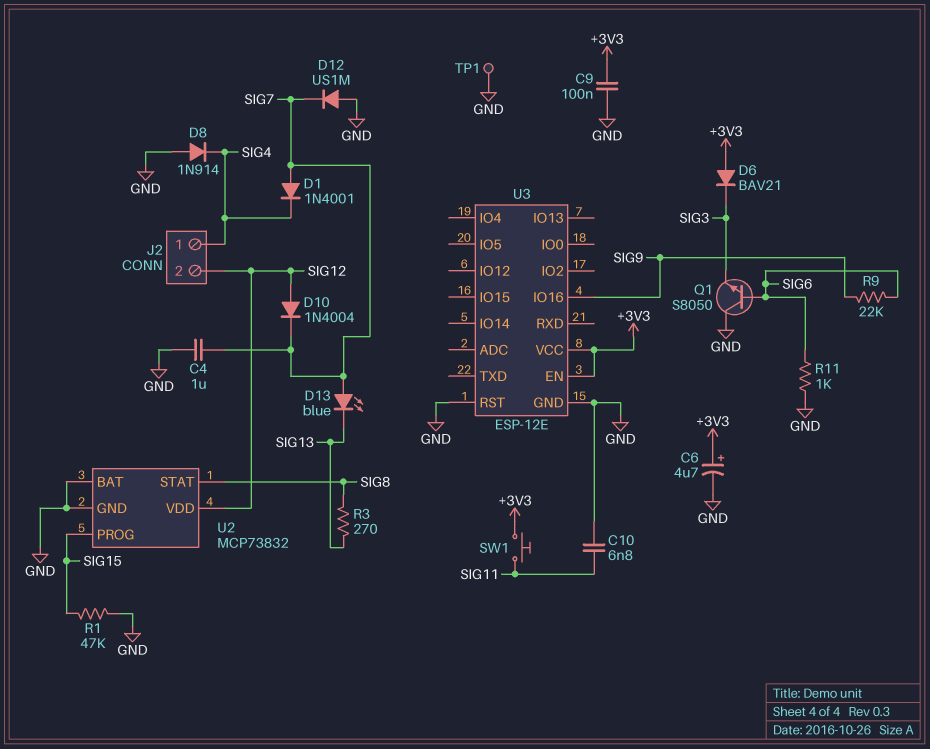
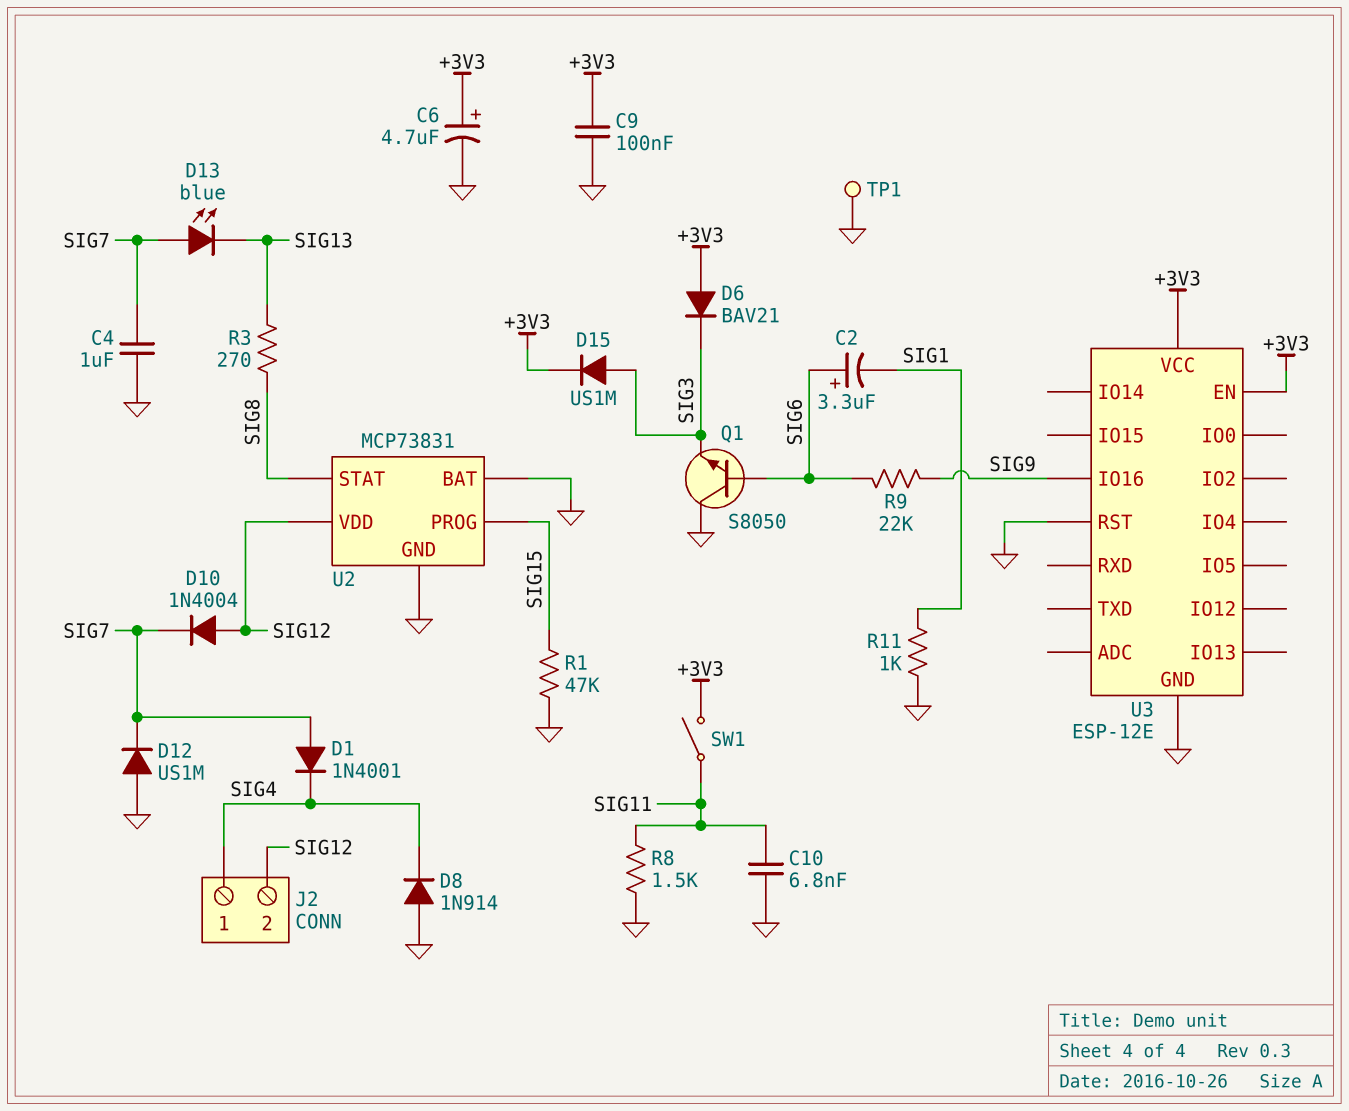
C2: none -> 3.3uF (plus SIG6, minus SIG1)
D15: none -> diode US1M (A SIG3, K +3V3)
R8: none -> 1.5k (GND, SIG11)
R11: 1k (GND, SIG6) -> 1k (GND, SIG1)
SW1: button (+3V3, SIG11) -> switch (+3V3, SIG11)
U2: MCP73832 -> MCP73831

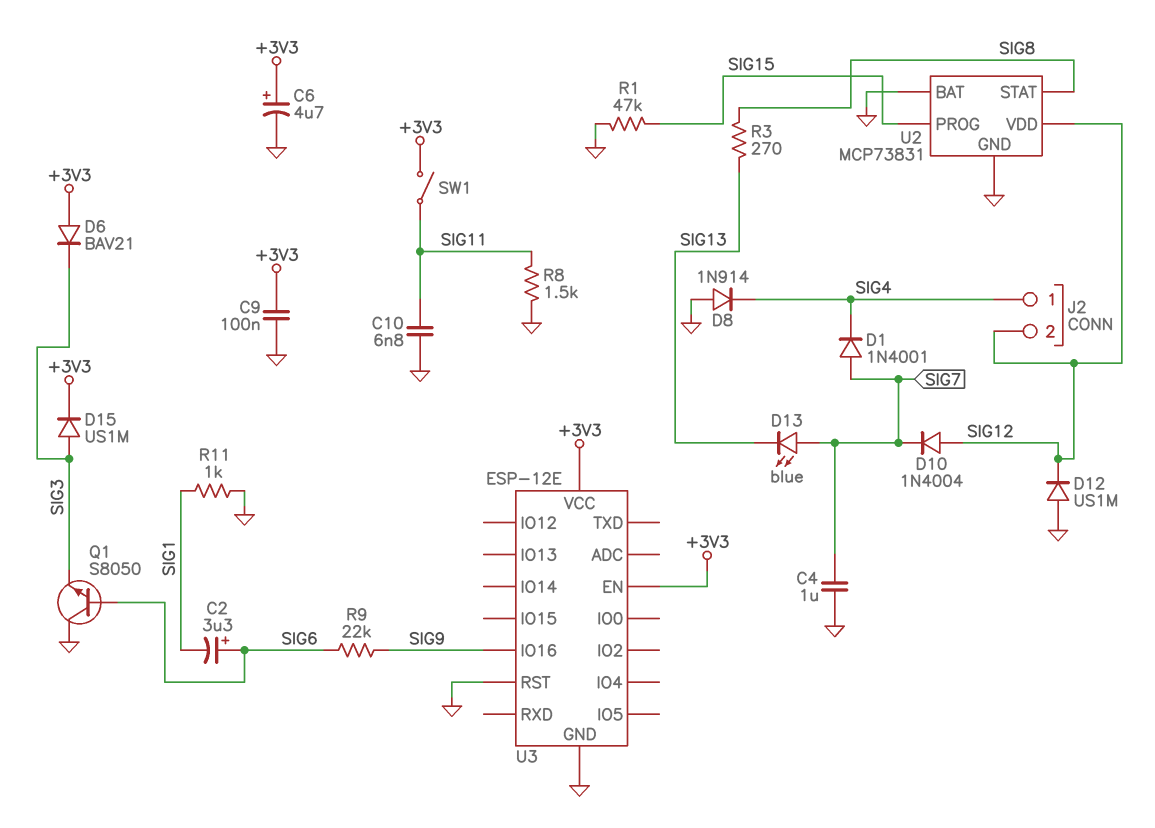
D12: diode US1M (A GND, K SIG7) -> diode US1M (A GND, K SIG12)
TP1: test point (GND) -> none

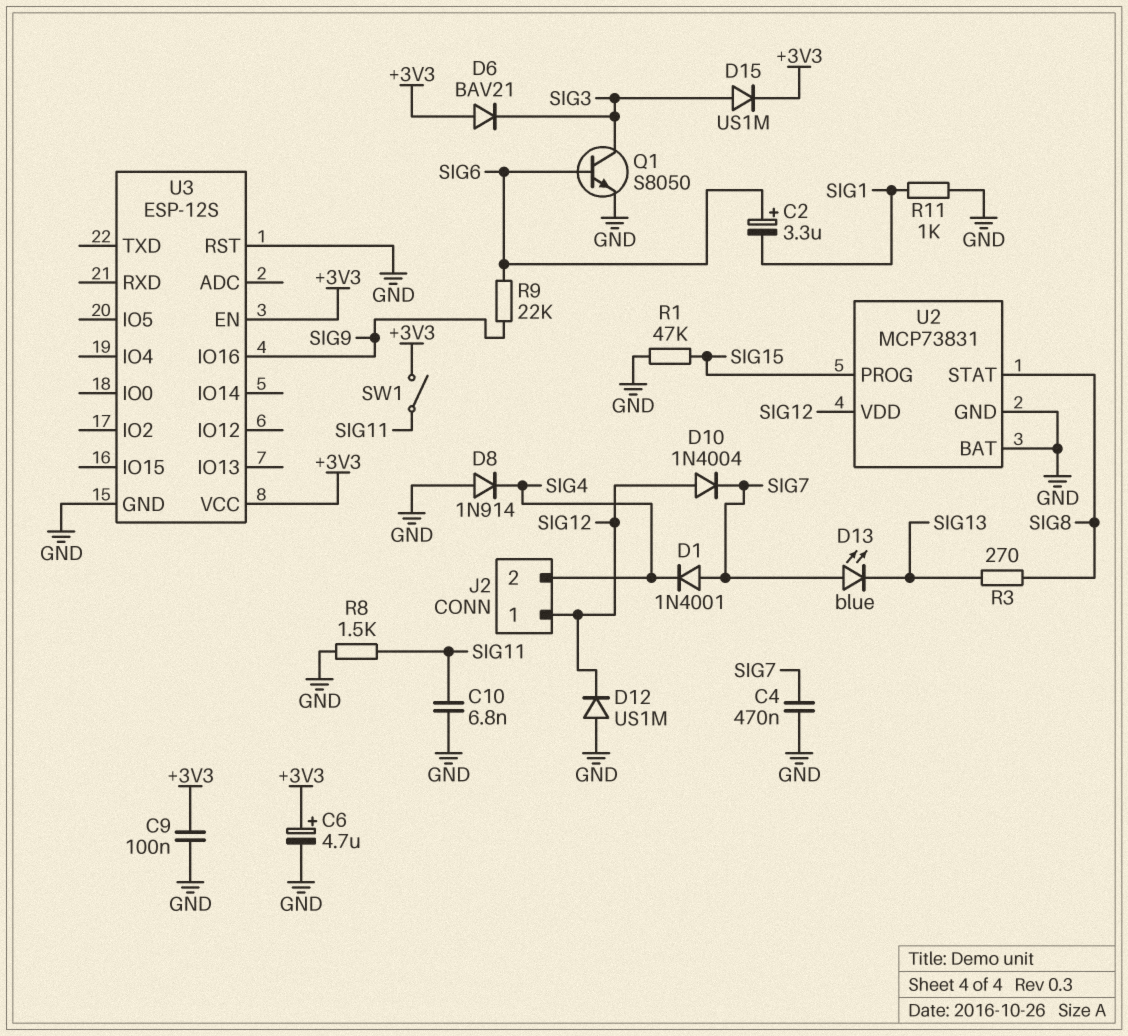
C4: 1uF (GND, SIG7) -> 470nF (GND, SIG7)
J2 pin 1: SIG4 -> SIG12
J2 pin 2: SIG12 -> SIG4
Q1: NPN S8050 (B SIG6, C GND, E SIG3) -> NPN S8050 (B SIG6, C SIG3, E GND)
U3: ESP-12E -> ESP-12S

